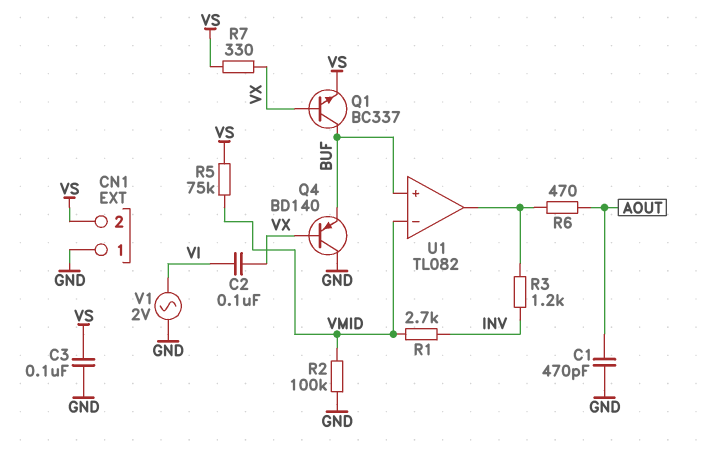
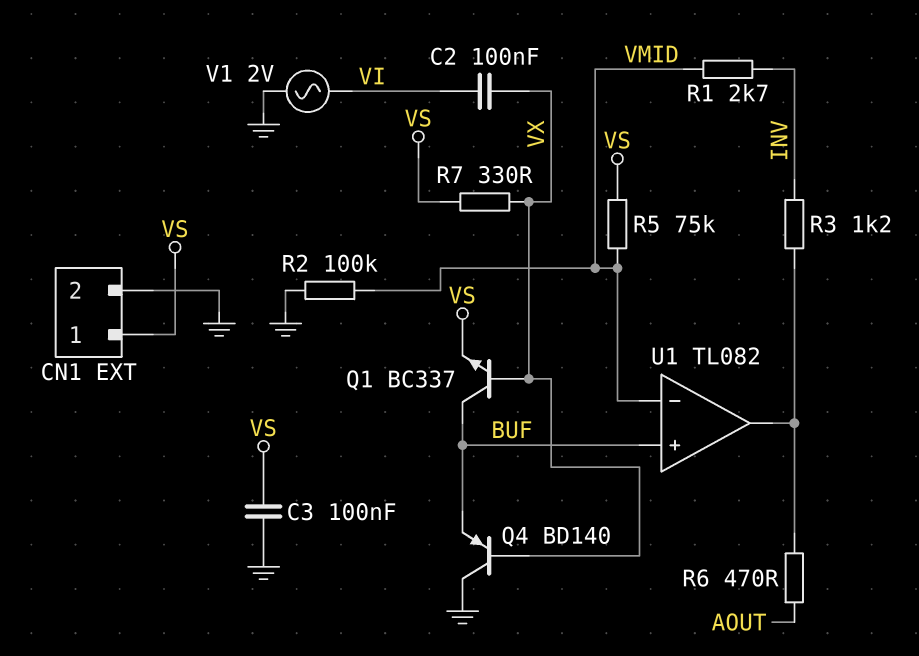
C1: 470pF (AOUT, GND) -> none
CN1 pin 1: GND -> VS
CN1 pin 2: VS -> GND

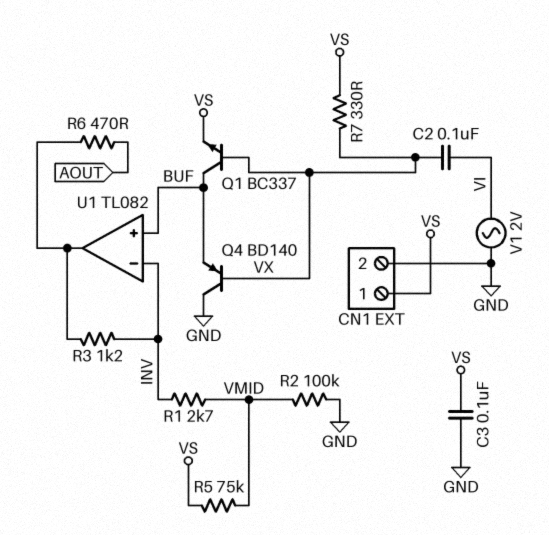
U1 pin in-: VMID -> INV

